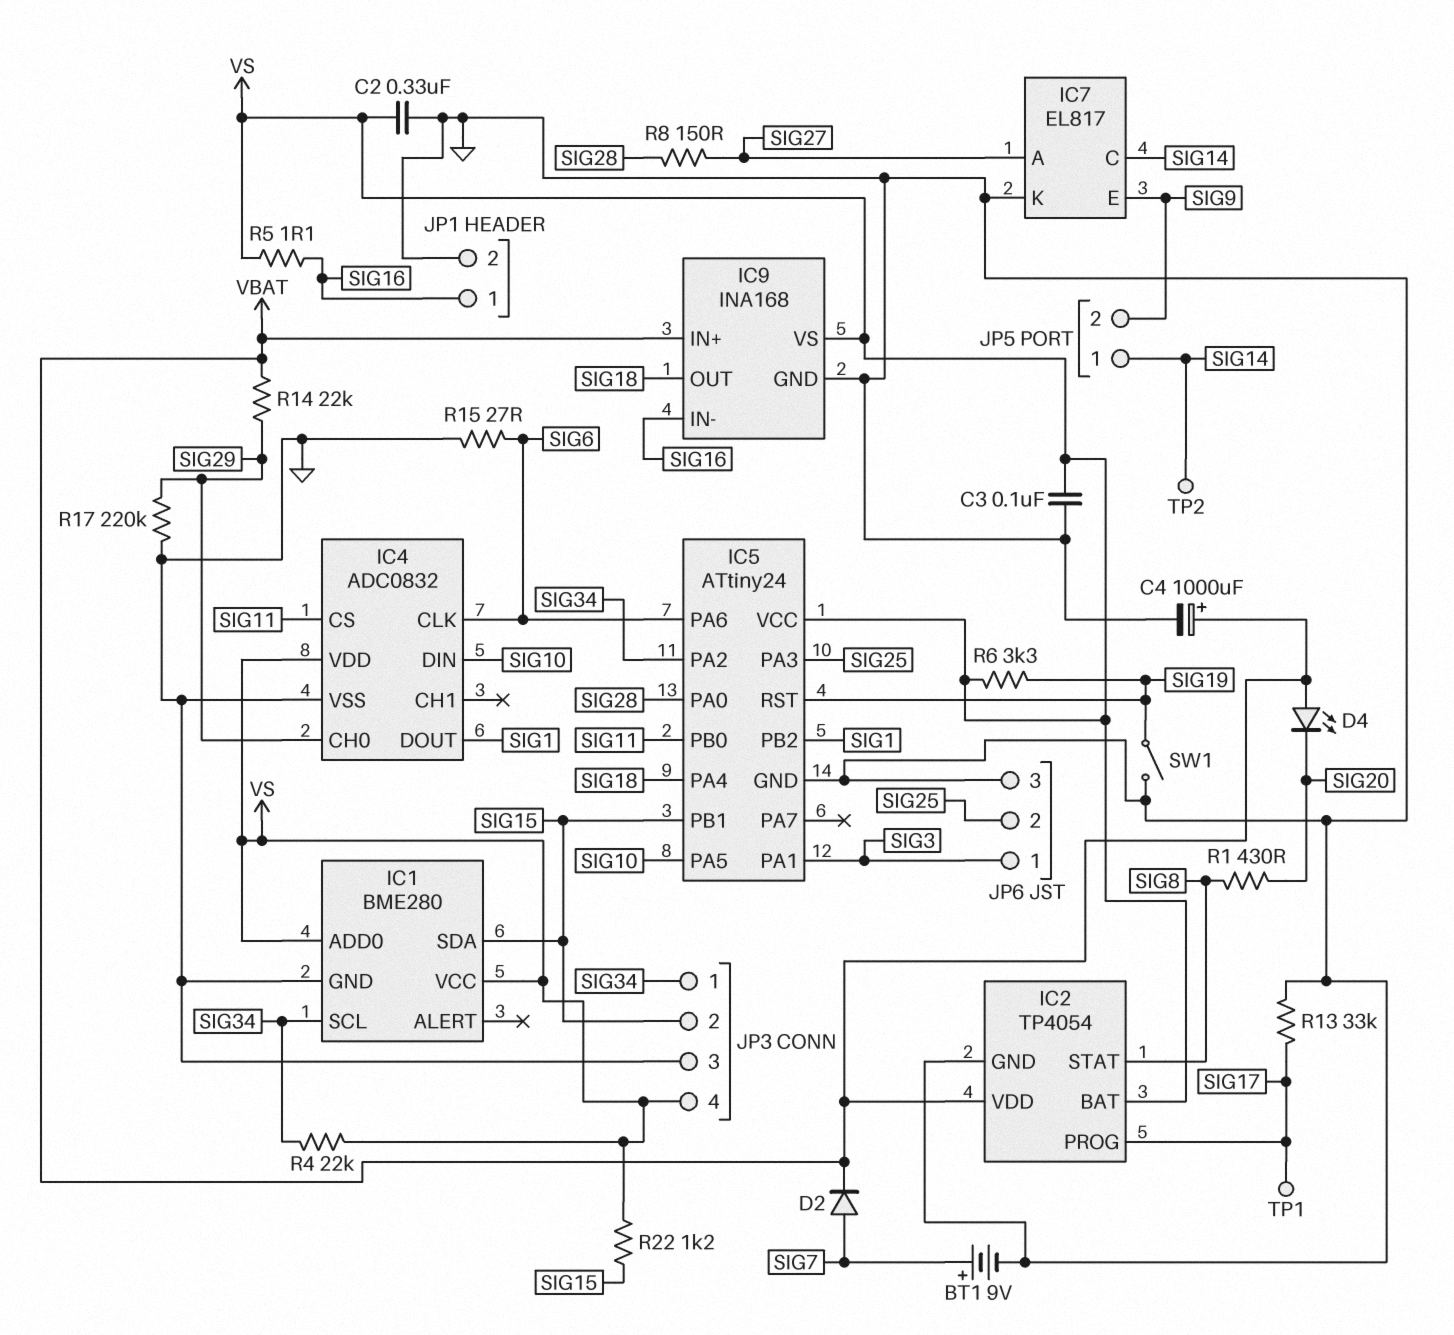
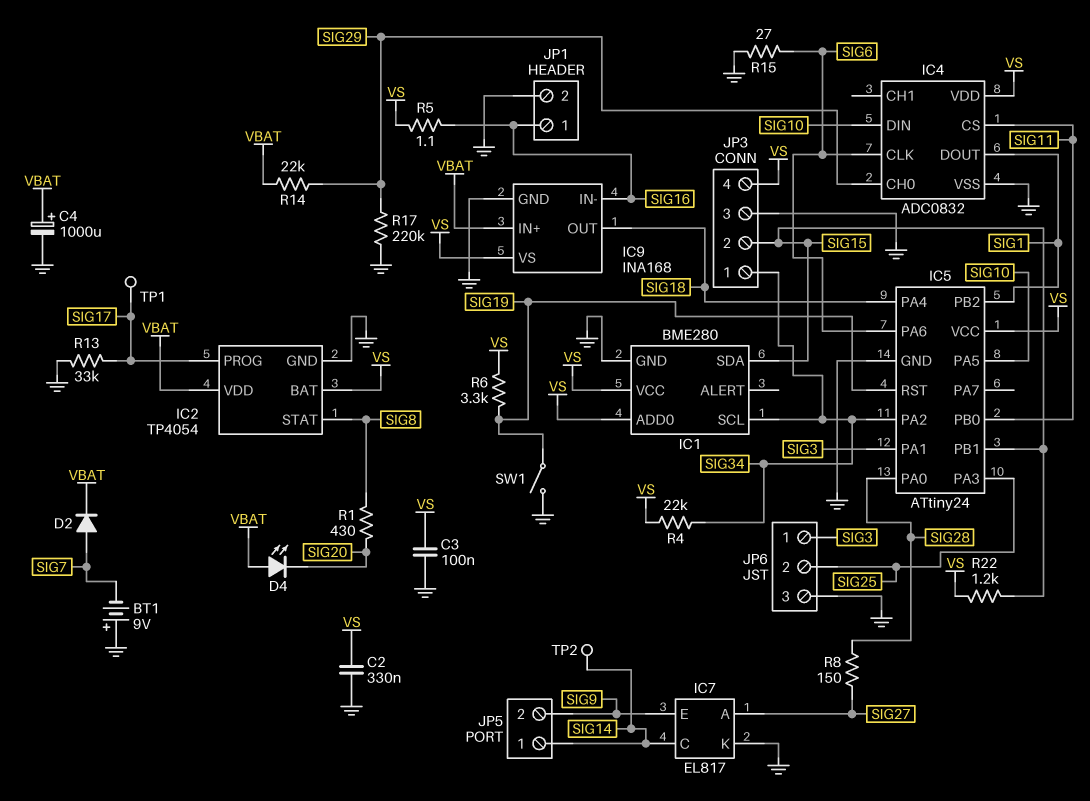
BT1: 9V (plus SIG7, minus GND) -> 9V (plus GND, minus SIG7)

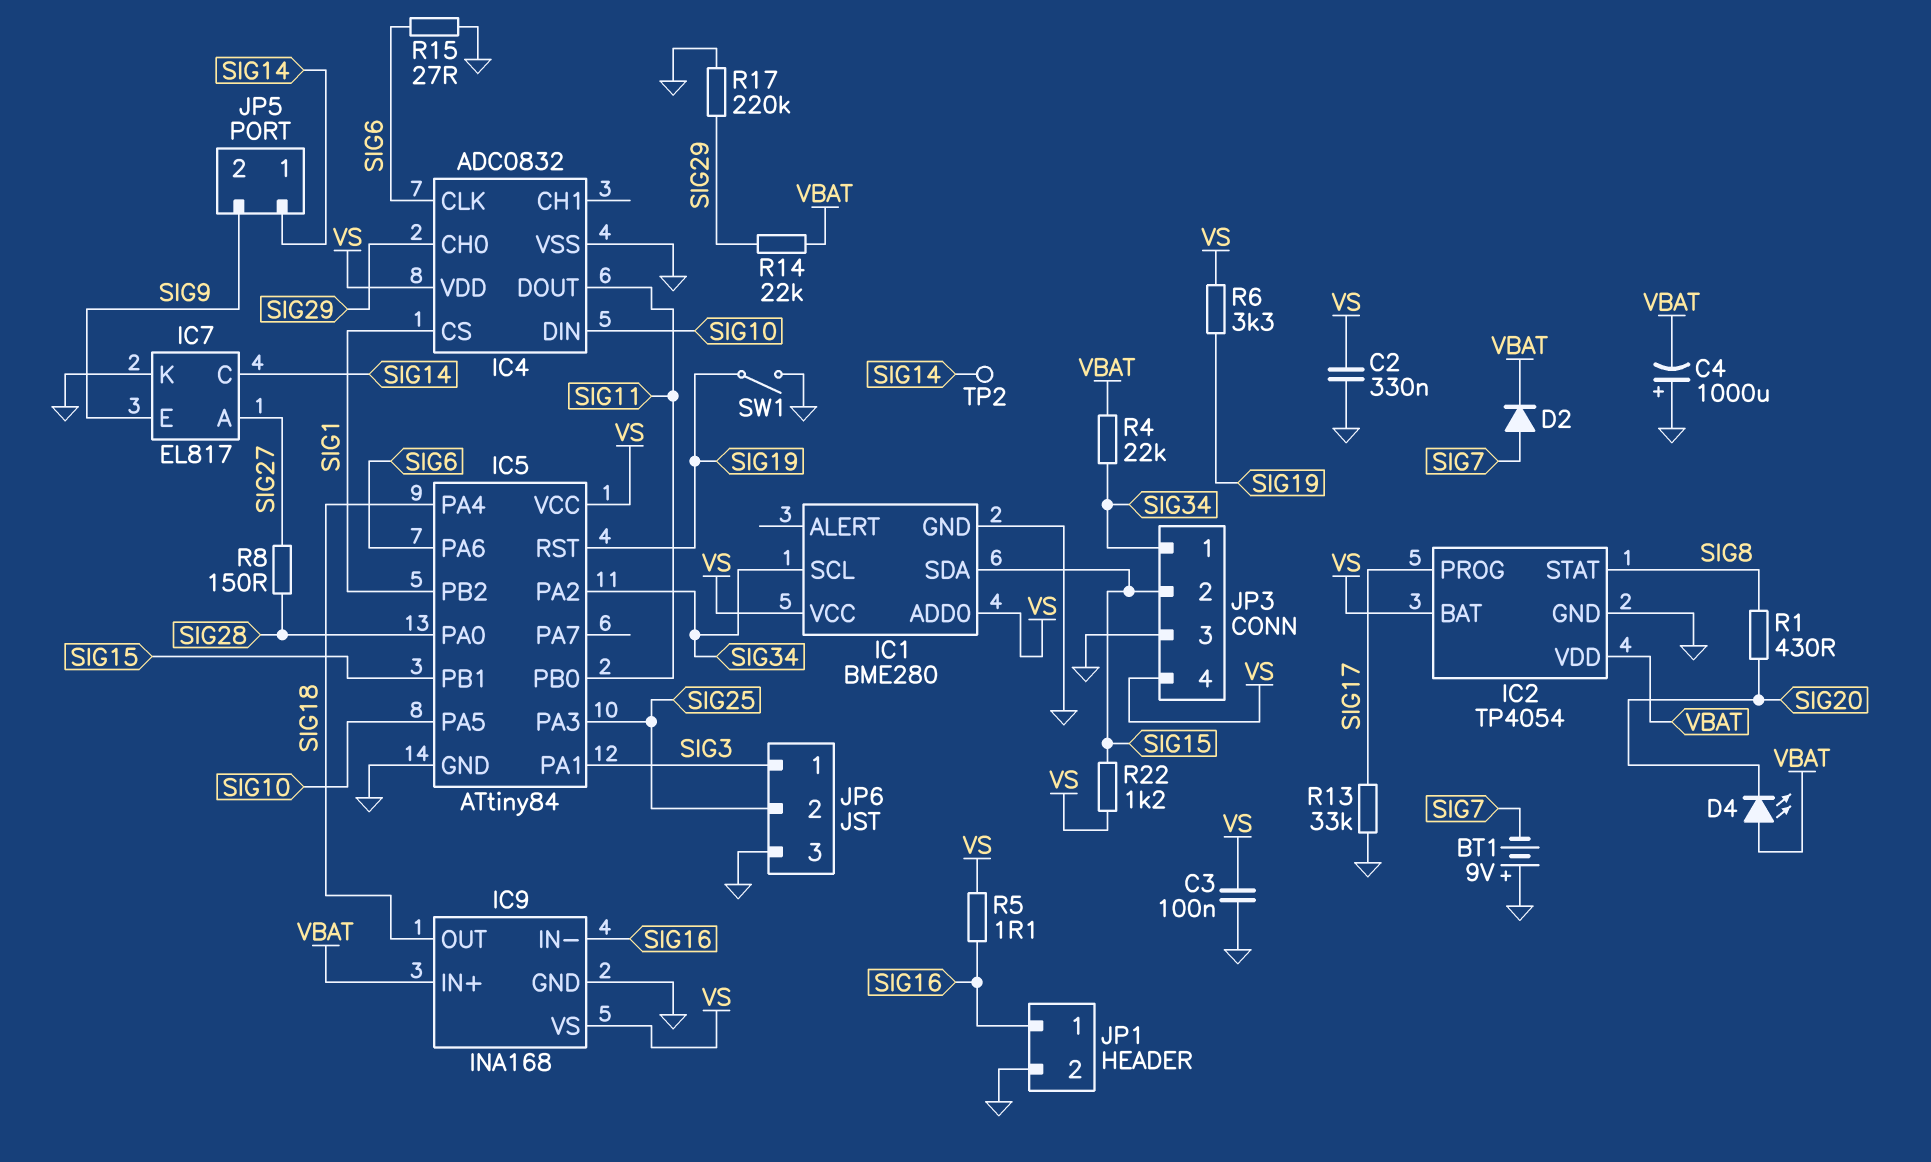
C4: 1000uF (plus VBAT, minus GND) -> 1000uF (plus GND, minus VBAT)
IC4 pin CS: SIG11 -> SIG1
IC4 pin DOUT: SIG1 -> SIG11
IC5: ATtiny24 -> ATtiny84
R4: 22k (SIG34, VS) -> 22k (SIG34, VBAT)
TP1: test point (SIG17) -> none

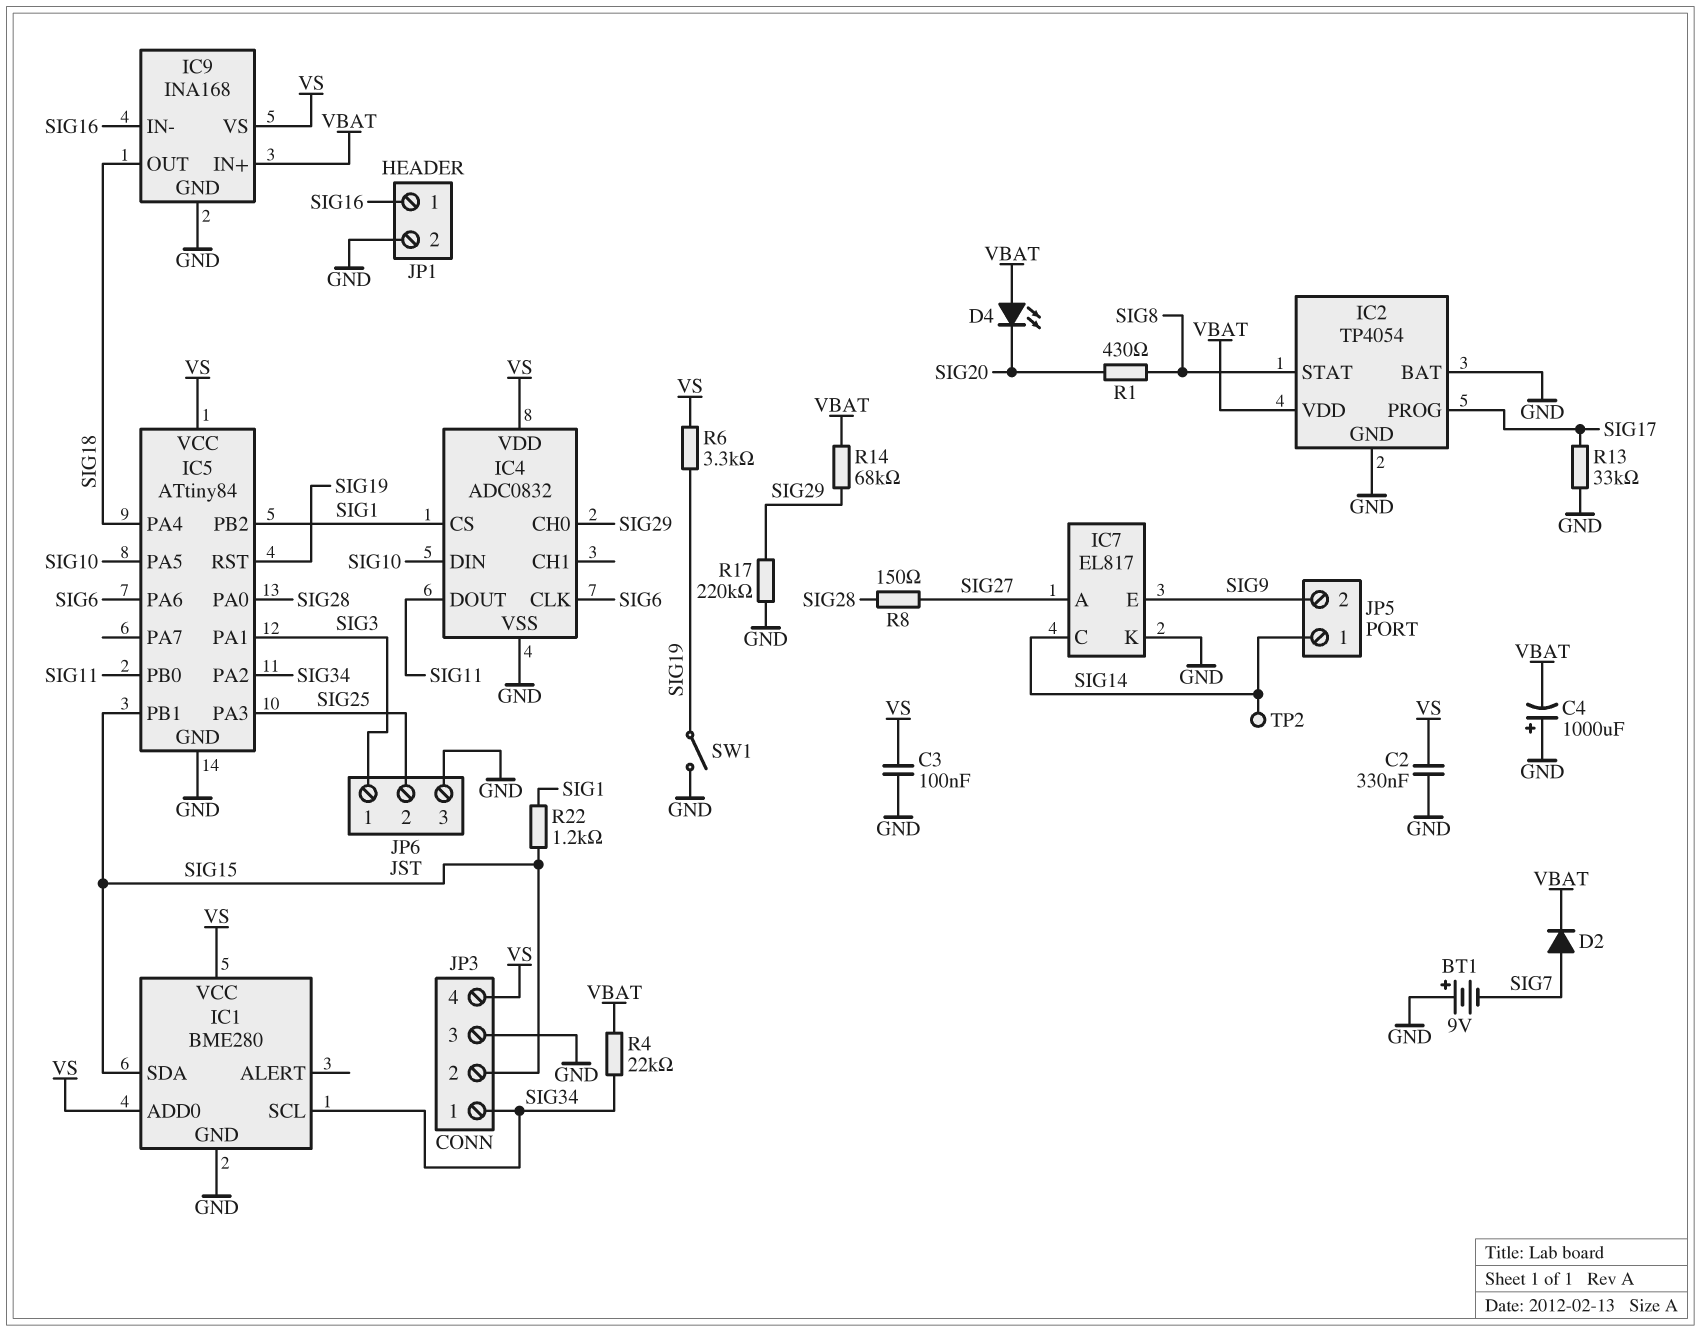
IC2 pin BAT: VS -> GND
R5: 1.1 (SIG16, VS) -> none
R14: 22k (SIG29, VBAT) -> 68k (SIG29, VBAT)
R15: 27 (GND, SIG6) -> none
R22: 1.2k (SIG15, VS) -> 1.2k (SIG1, SIG15)

